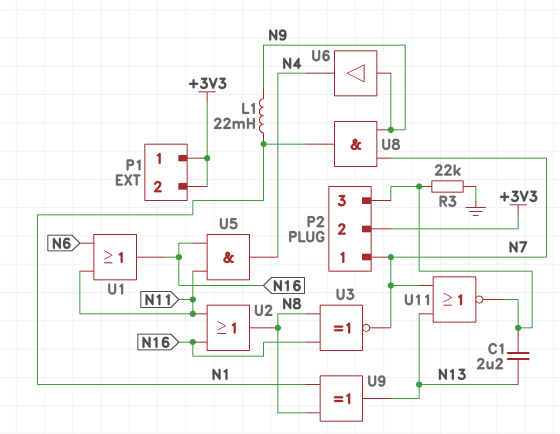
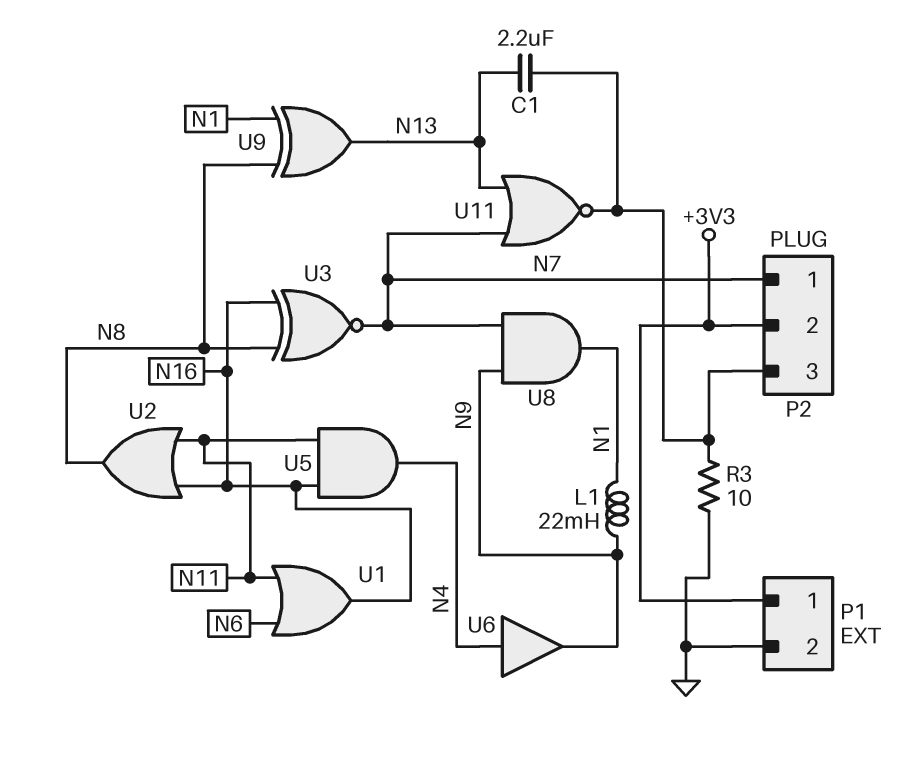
P1 pin 2: +3V3 -> GND
R3: 22k (GND, P2/3) -> 10 (GND, P2/3)
U6: buffer (in N9, out N4) -> buffer (in N4, out N9)

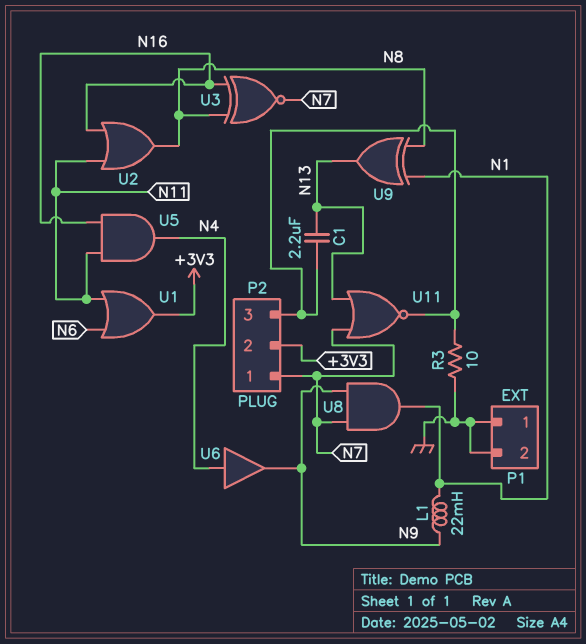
P1 pin 1: +3V3 -> GND
U1: OR (in N6, in N11, out N16) -> OR (in N6, in N11, out +3V3)

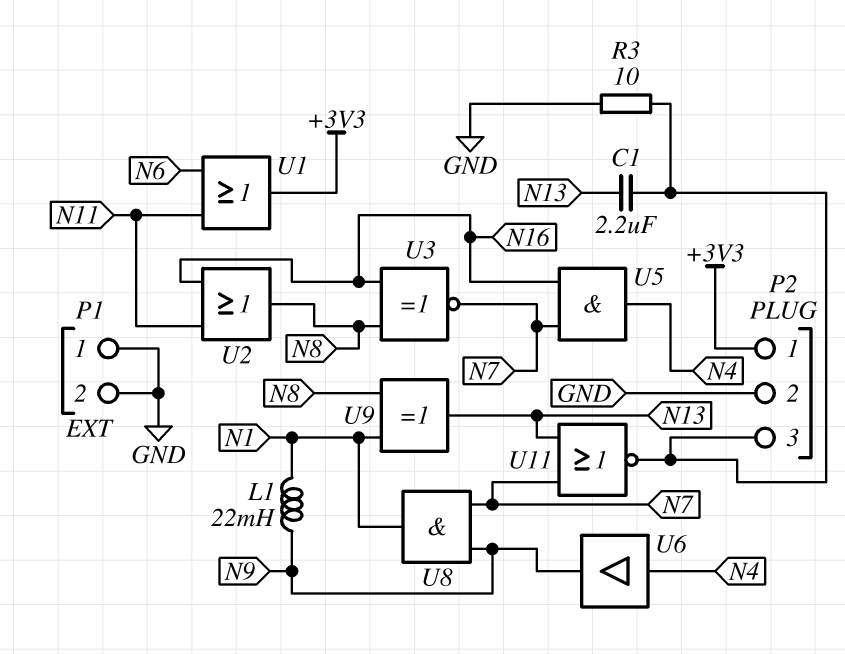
P2 pin 1: N7 -> +3V3
P2 pin 2: +3V3 -> GND
U5: AND (in N11, in N16, out N4) -> AND (in N7, in N16, out N4)

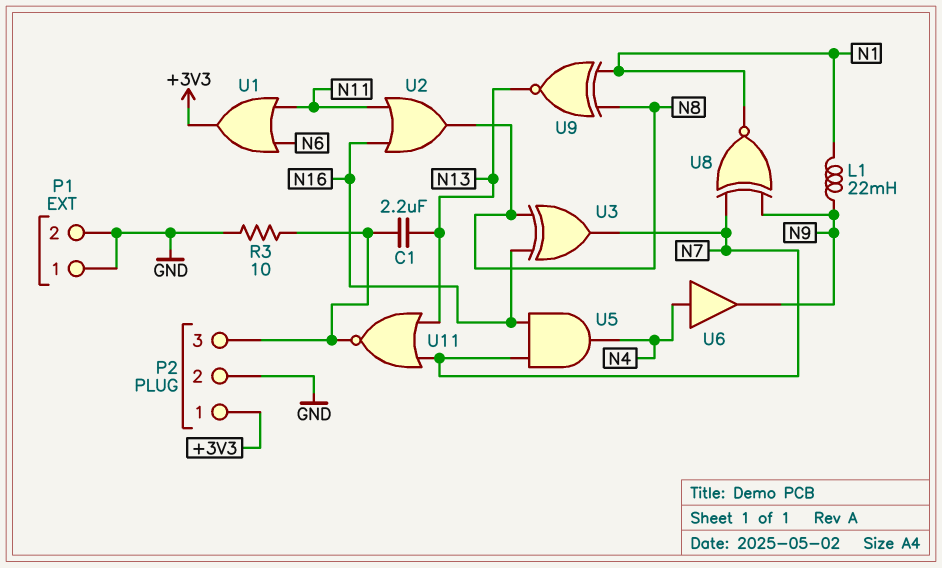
U3: XNOR (in N8, in N16, out N7) -> XOR (in N8, in N16, out N7)
U8: AND (in N7, in N9, out N1) -> XNOR (in N7, in N9, out N1)
U9: XOR (in N1, in N8, out N13) -> XNOR (in N1, in N8, out N13)

